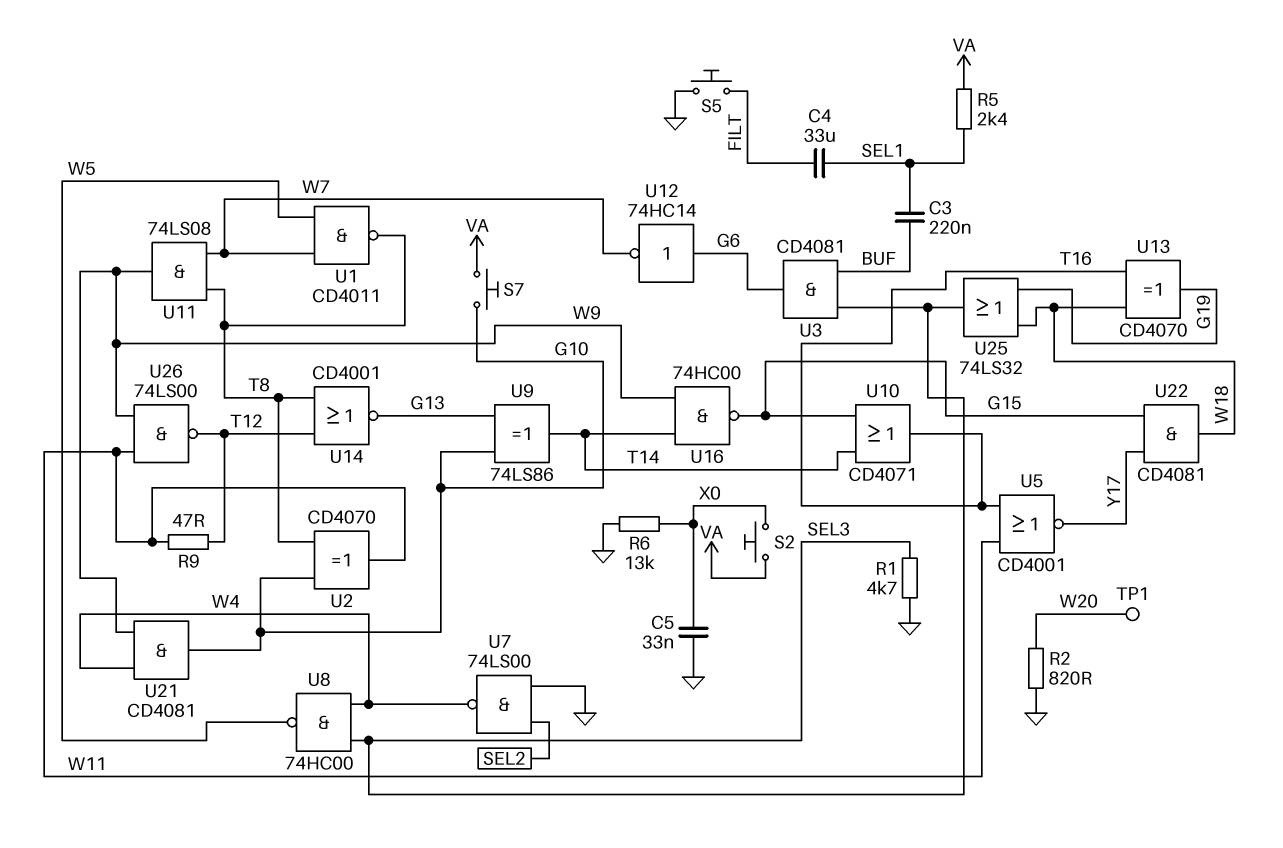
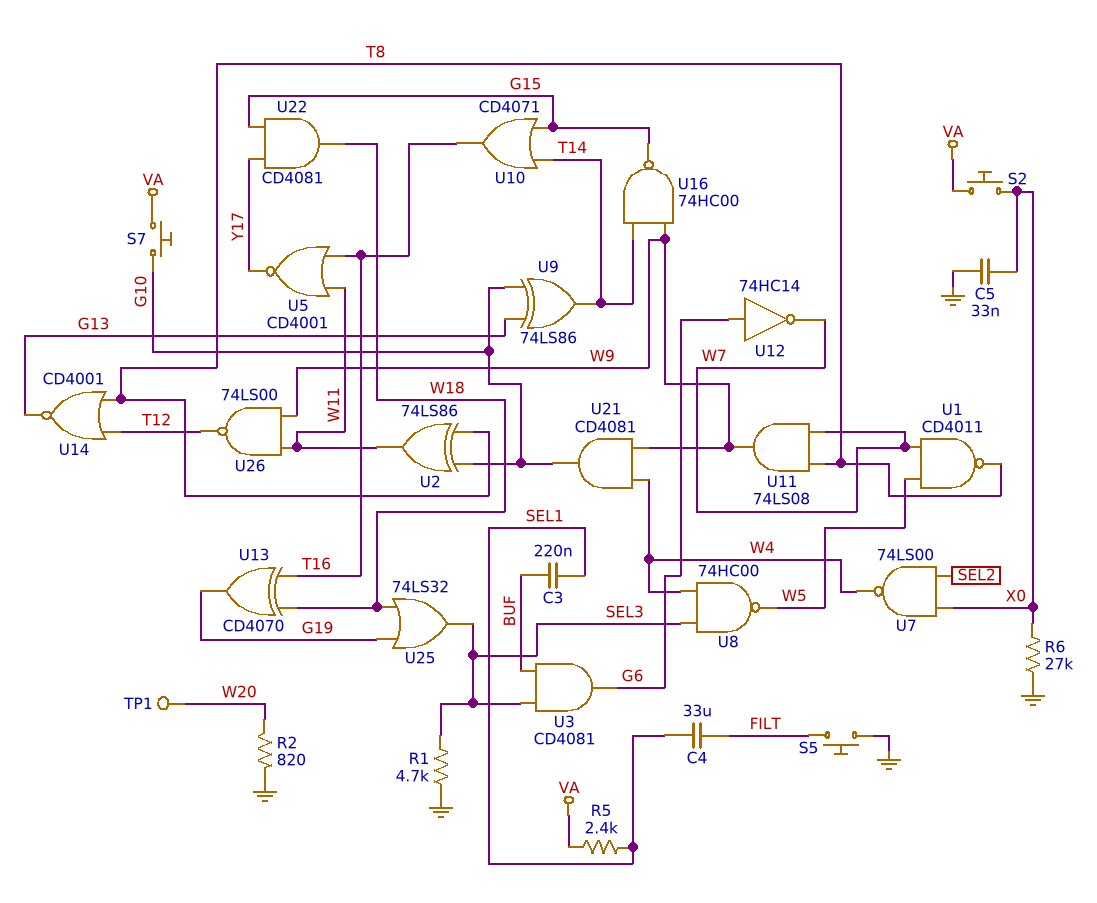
R6: 13k (GND, X0) -> 27k (GND, X0)
R9: 47 (T12, W11) -> none
U2: XOR CD4070 (in G10, in T8, out W11) -> XOR 74LS86 (in G10, in T8, out W11)
U7: NAND 74LS00 (in GND, in SEL2, out W4) -> NAND 74LS00 (in SEL2, in X0, out W4)

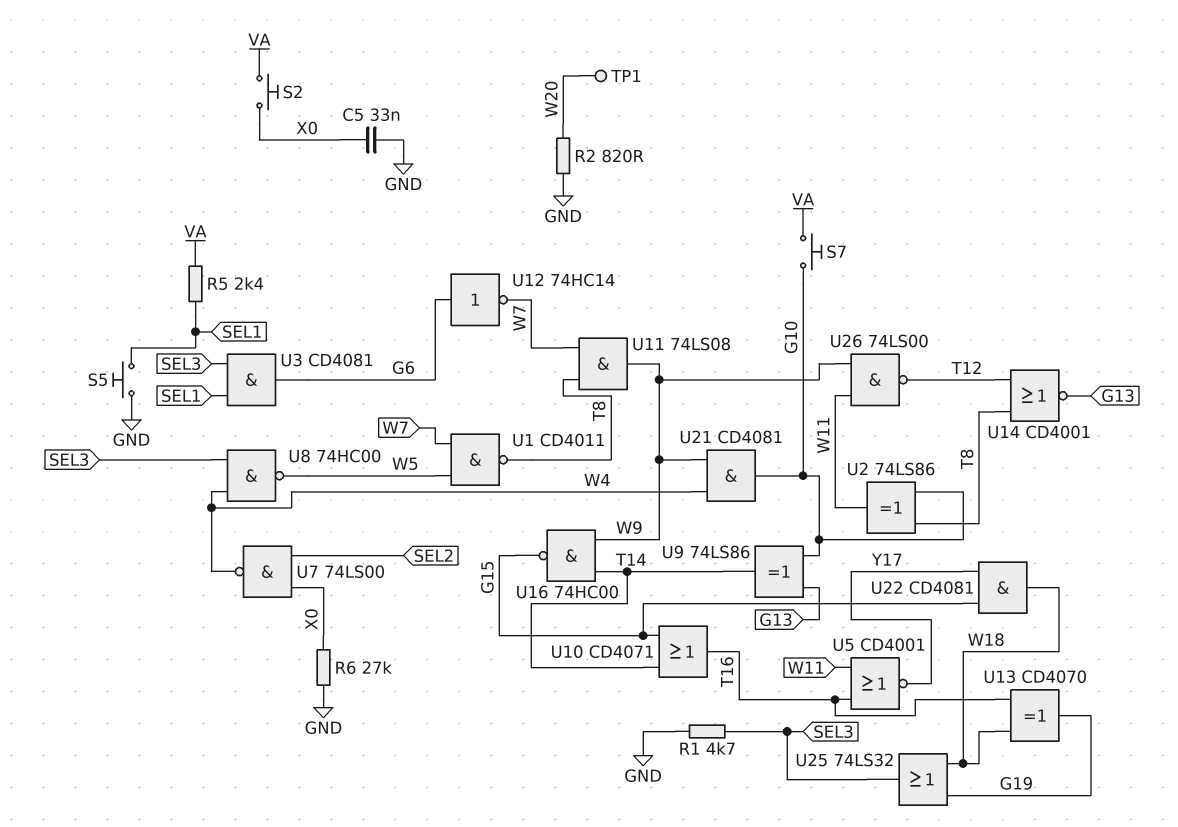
C3: 220nF (BUF, SEL1) -> none
C4: 33uF (FILT, SEL1) -> none
S5: button (FILT, GND) -> button (GND, SEL1)
U3: AND CD4081 (in BUF, in SEL3, out G6) -> AND CD4081 (in SEL1, in SEL3, out G6)

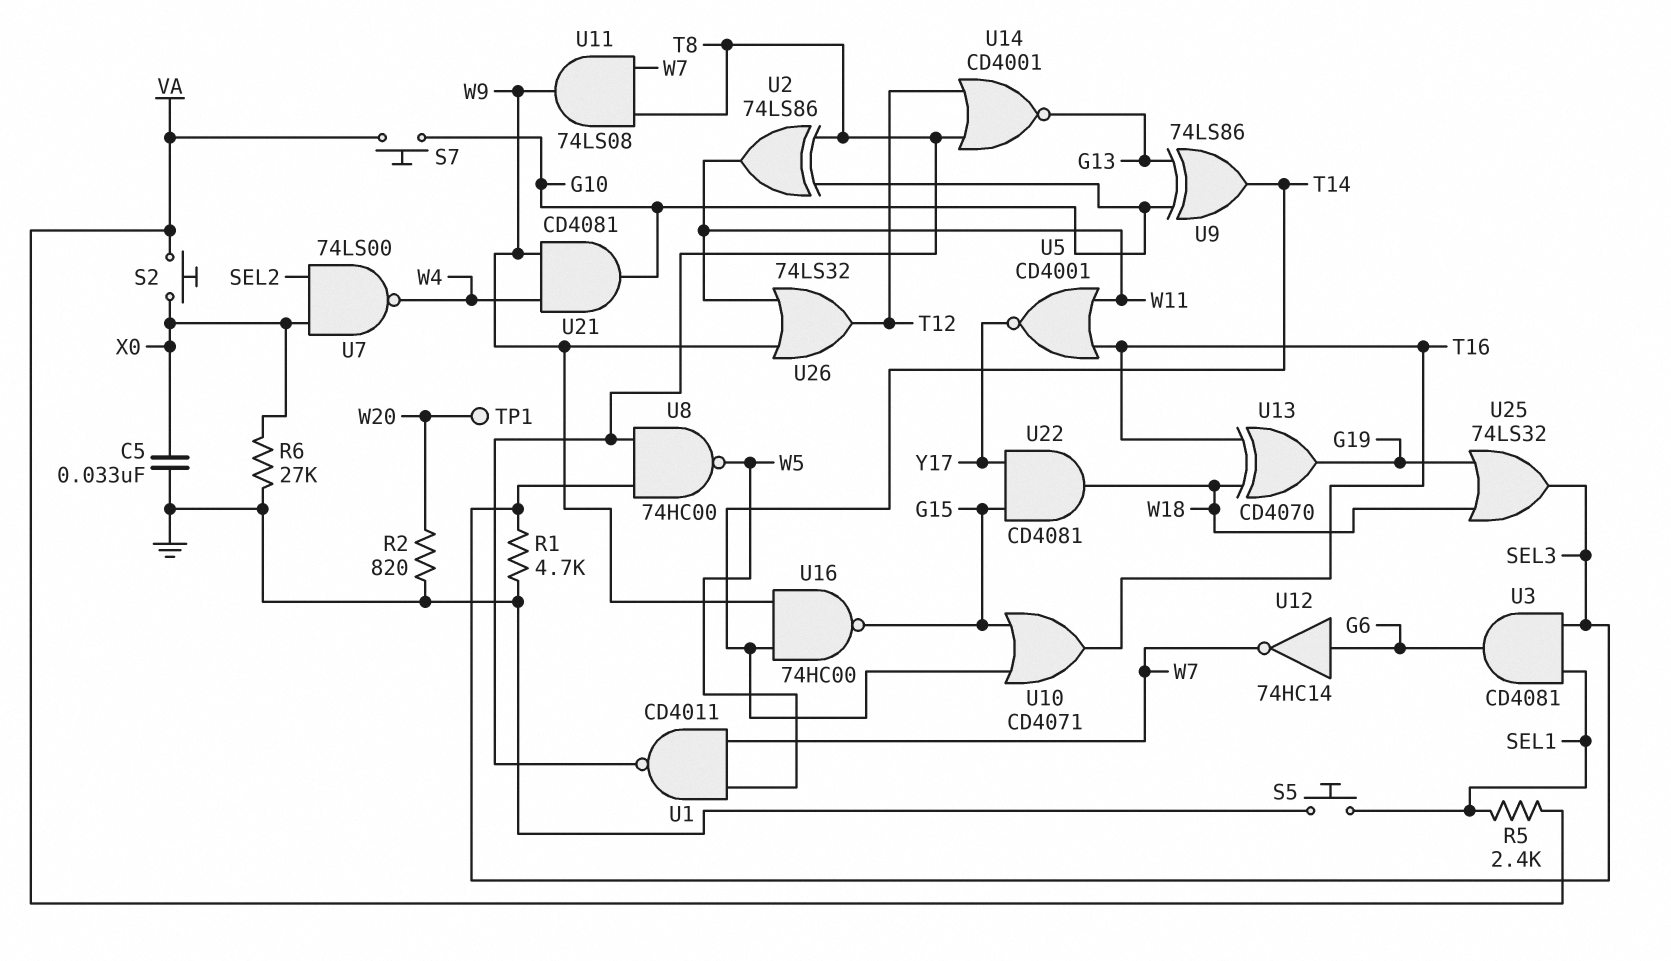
U8: NAND 74HC00 (in SEL3, in W4, out W5) -> NAND 74HC00 (in SEL3, in T8, out W5)
U26: NAND 74LS00 (in W9, in W11, out T12) -> OR 74LS32 (in W9, in W11, out T12)

